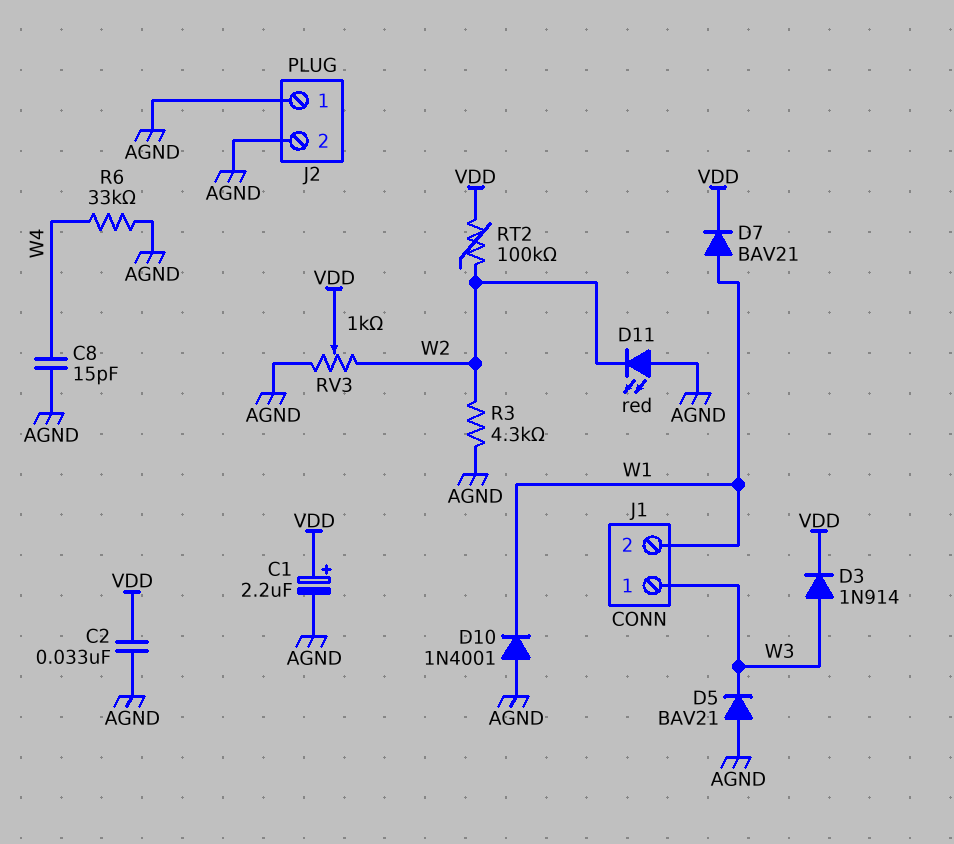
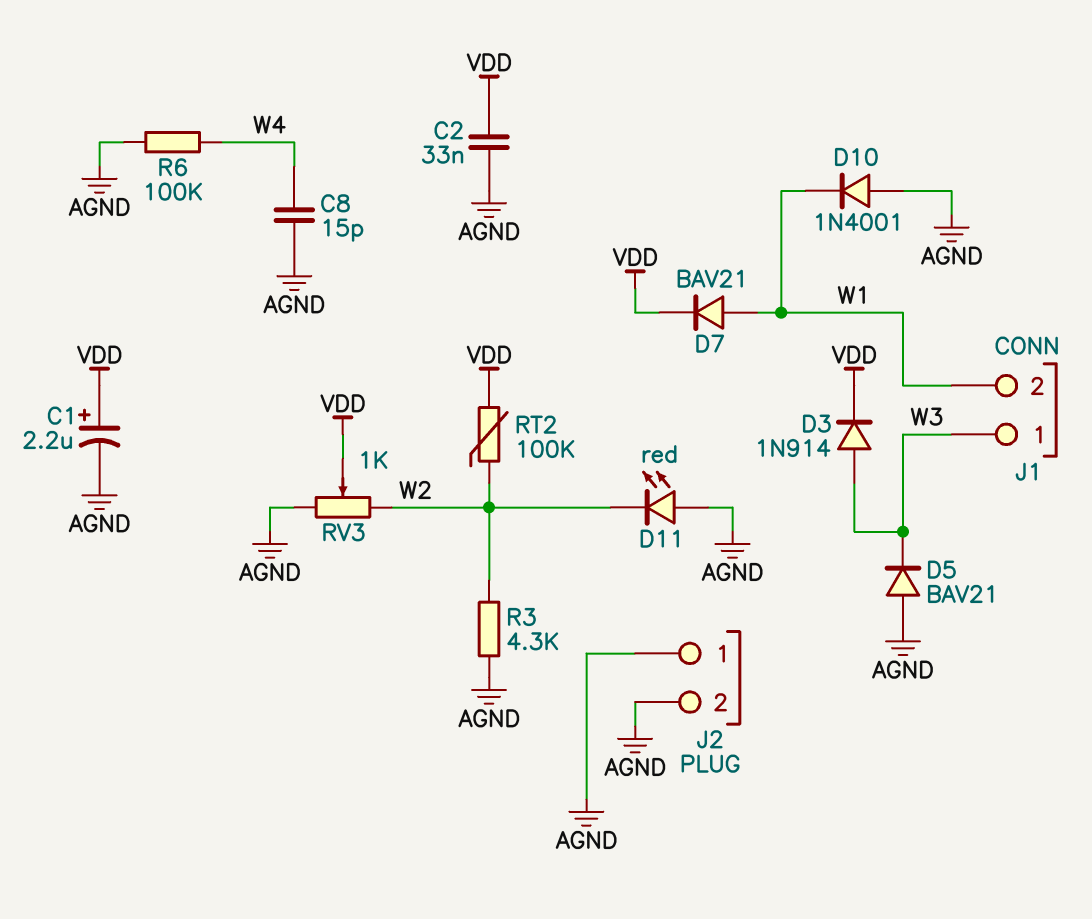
R6: 33k (AGND, W4) -> 100k (AGND, W4)

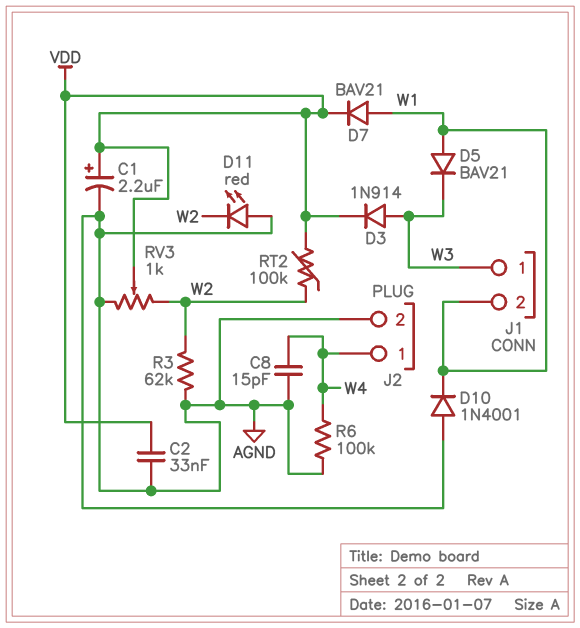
D5: diode BAV21 (A AGND, K W3) -> diode BAV21 (A W1, K W3)
J2 pin 1: AGND -> W4
R3: 4.3k (AGND, W2) -> 62k (AGND, W2)

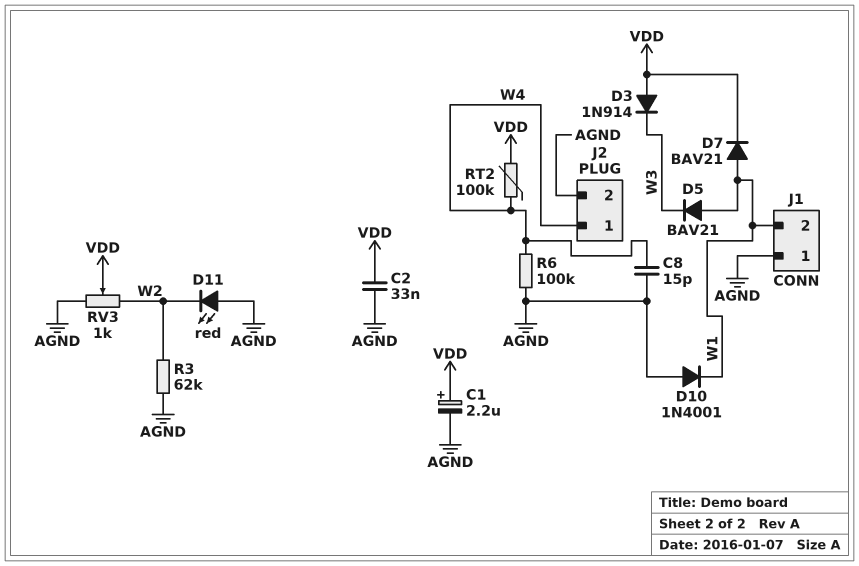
D3: diode 1N914 (A W3, K VDD) -> diode 1N914 (A VDD, K W3)
J1 pin 1: W3 -> AGND
RT2: 100k (VDD, W2) -> 100k (VDD, W4)

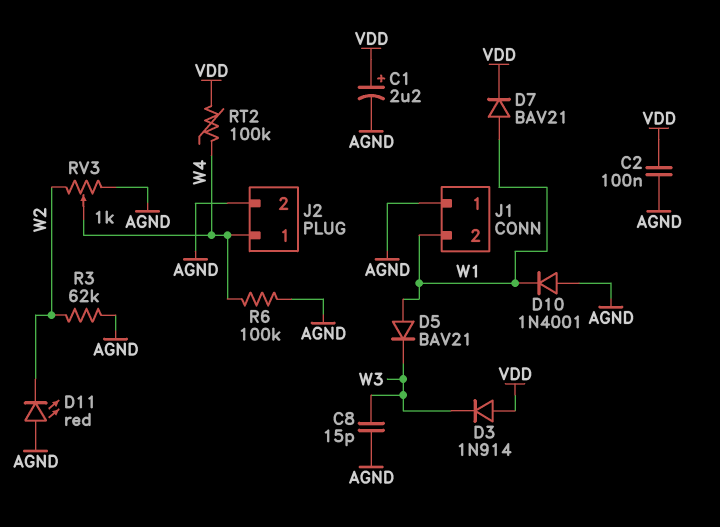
C2: 33nF (AGND, VDD) -> 100nF (AGND, VDD)
C8: 15pF (AGND, W4) -> 15pF (AGND, W3)
RV3: 1k (AGND, W2, wiper VDD) -> 1k (AGND, W2, wiper W4)

